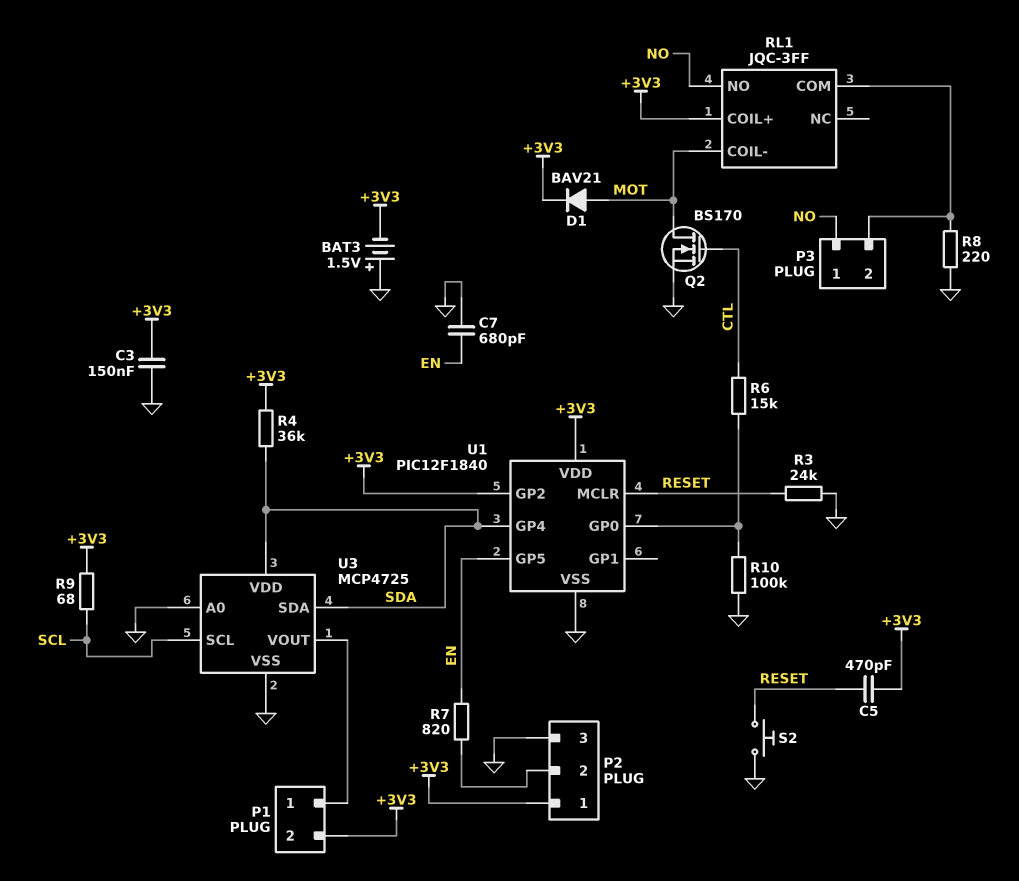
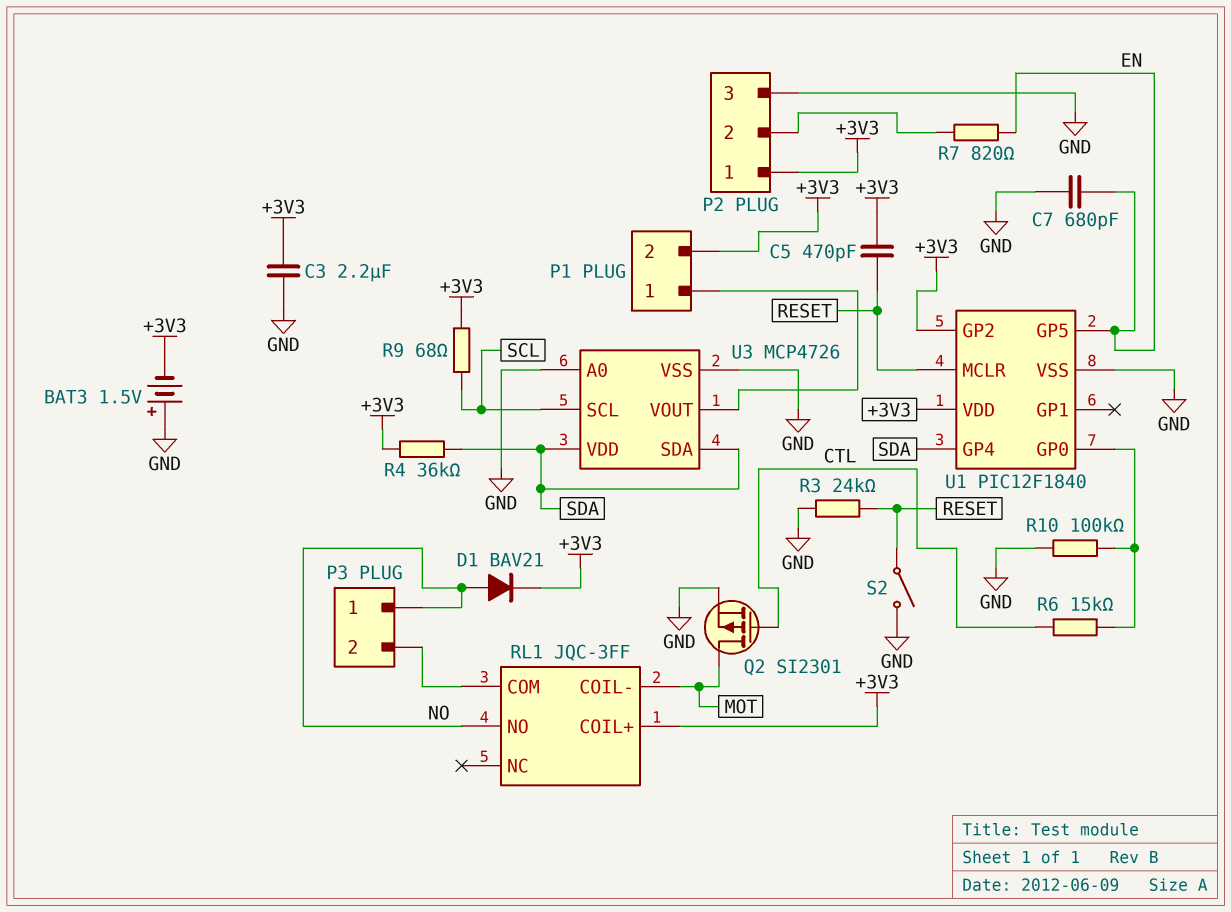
C3: 150nF (+3V3, GND) -> 2.2uF (+3V3, GND)
D1: diode BAV21 (A MOT, K +3V3) -> diode BAV21 (A NO, K +3V3)
Q2: NMOS BS170 (G CTL, D MOT, S GND) -> PMOS SI2301 (G CTL, D MOT, S GND)
R8: 220 (GND, P3/2) -> none
S2: button (GND, RESET) -> switch (GND, RESET)
U3: MCP4725 -> MCP4726

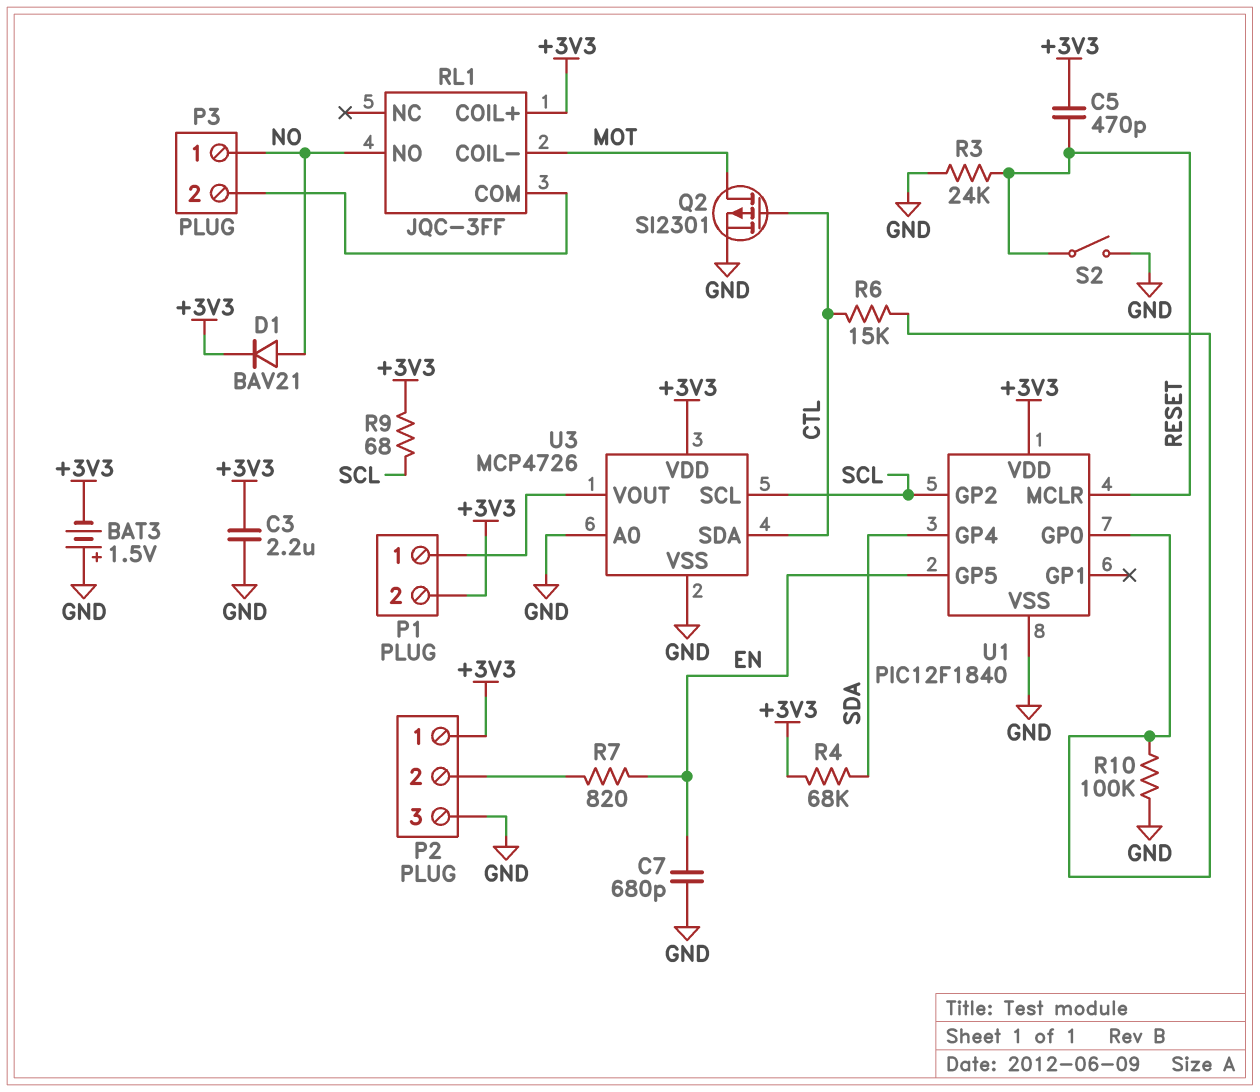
R4: 36k (+3V3, SDA) -> 68k (+3V3, SDA)
U1 pin GP2: +3V3 -> SCL
U3 pin SDA: SDA -> CTL
U3 pin VDD: SDA -> +3V3

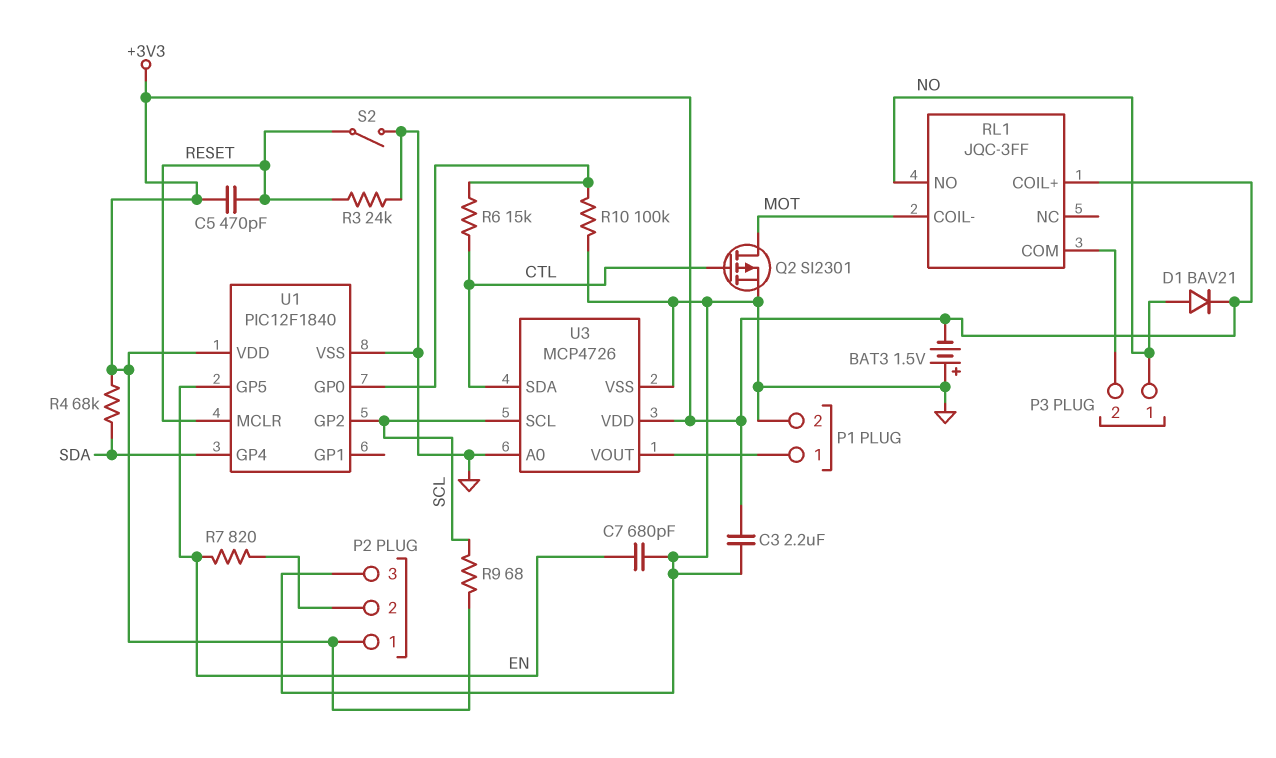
P1 pin 2: +3V3 -> GND

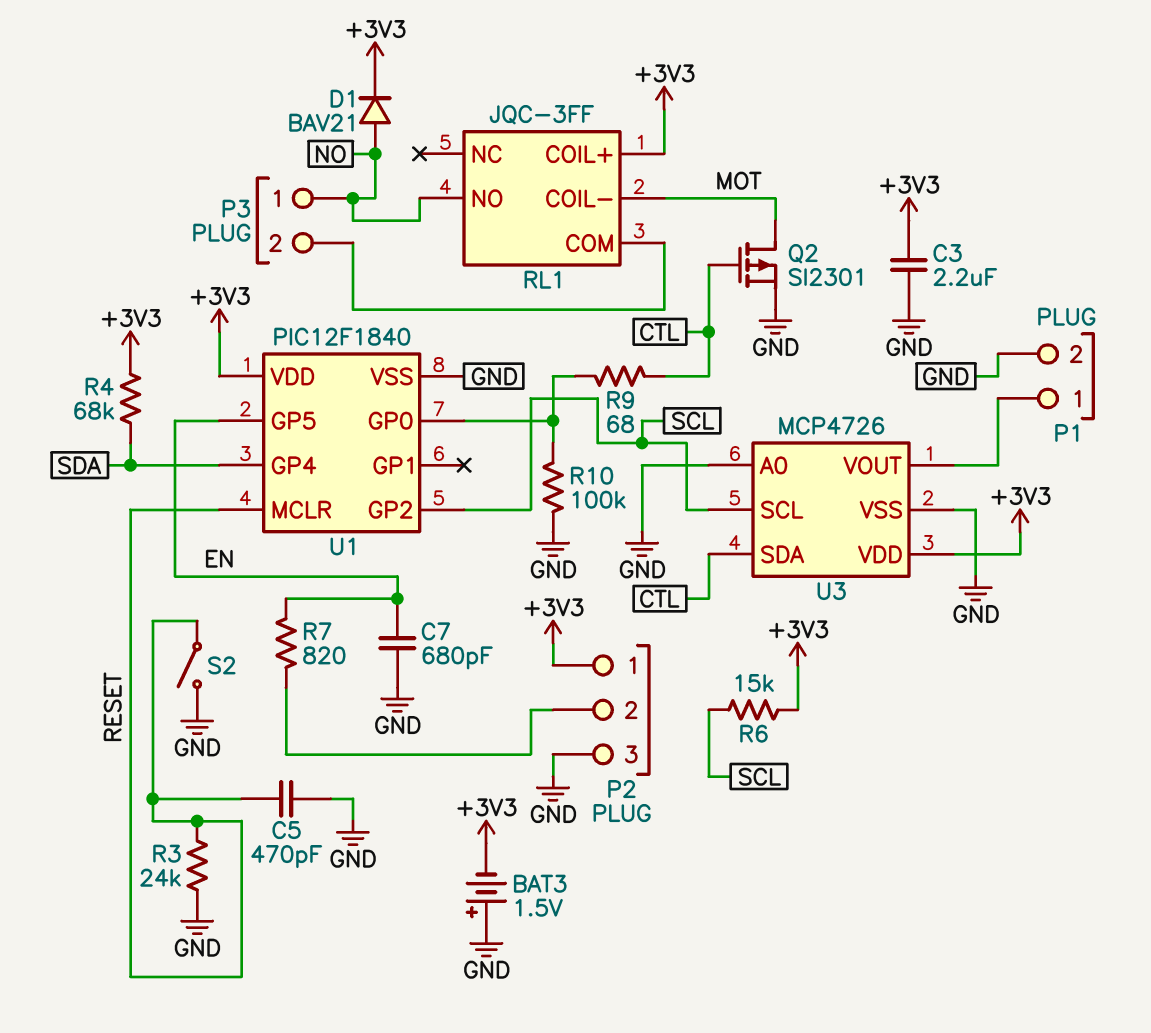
C5: 470pF (+3V3, RESET) -> 470pF (GND, RESET)
R6: 15k (CTL, U1/GP0) -> 15k (+3V3, SCL)
R9: 68 (+3V3, SCL) -> 68 (CTL, U1/GP0)

